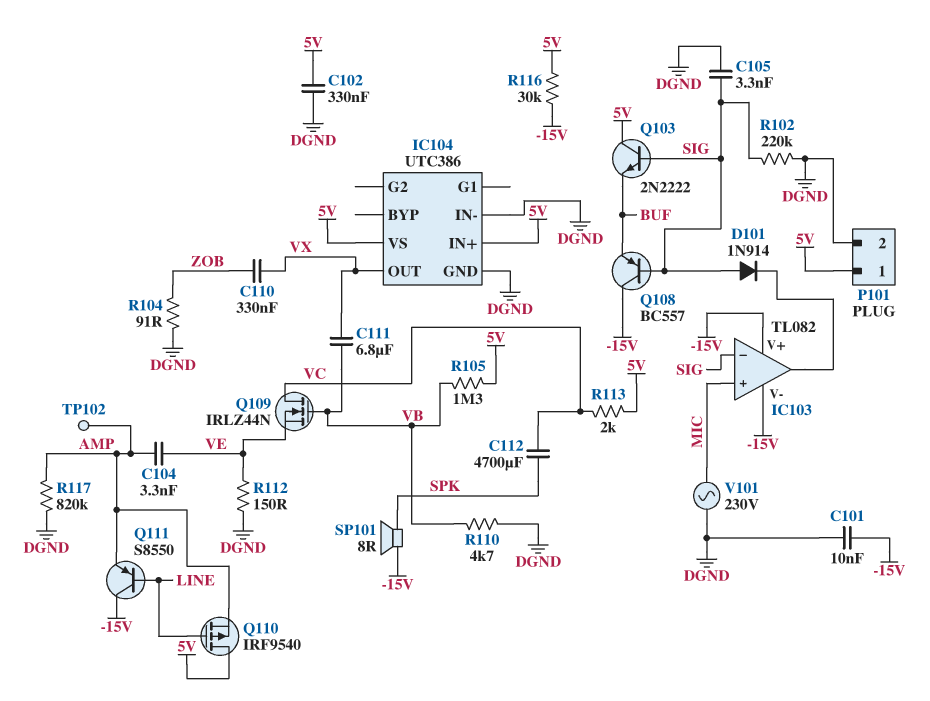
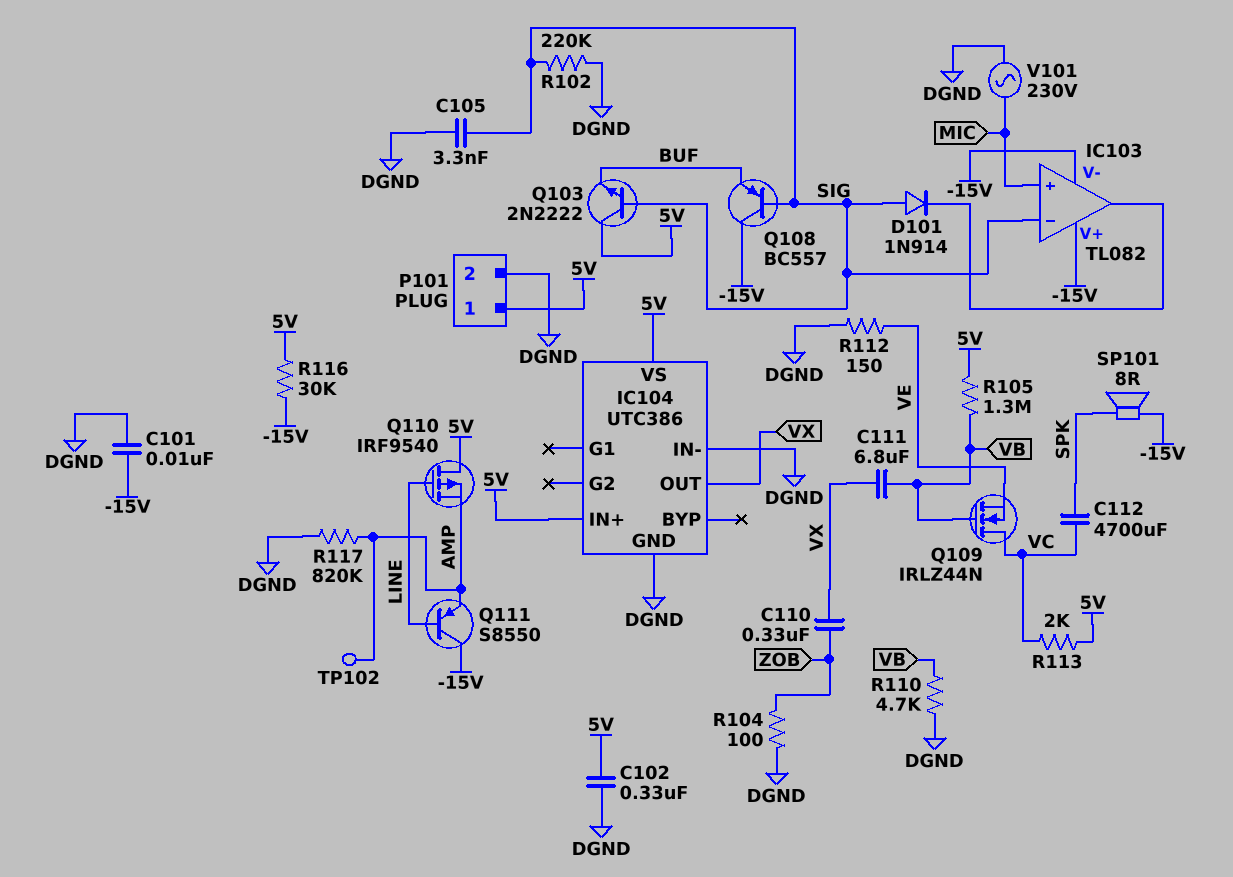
C104: 3.3nF (AMP, VE) -> none
R104: 91 (DGND, ZOB) -> 100 (DGND, ZOB)

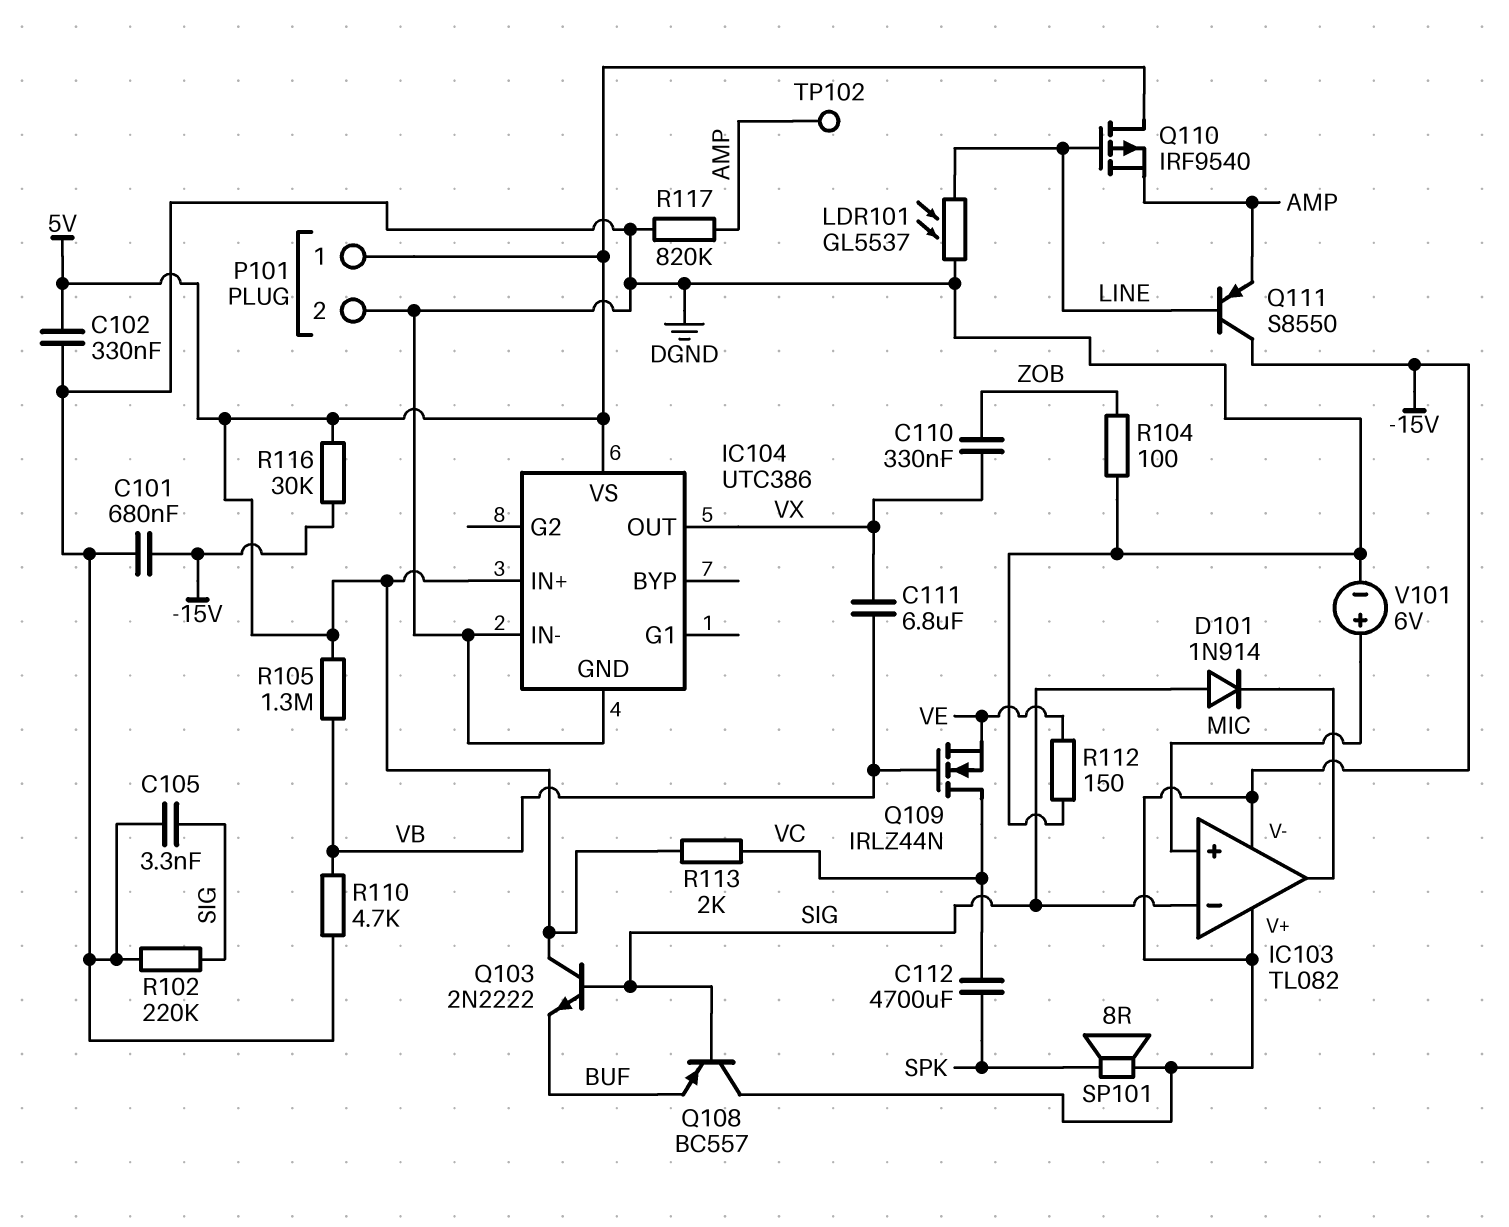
C101: 10nF (-15V, DGND) -> 680nF (-15V, DGND)
LDR101: none -> GL5537 (DGND, LINE)
V101: AC 230V (DGND, MIC) -> 6V (plus MIC, minus DGND)

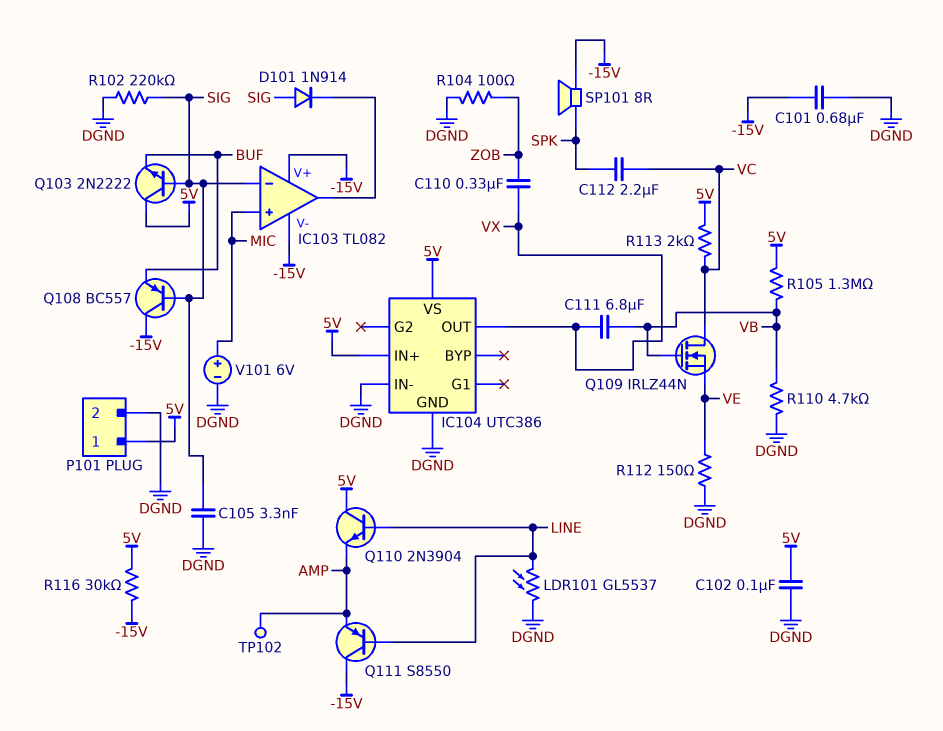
C102: 330nF (5V, DGND) -> 100nF (5V, DGND)
C112: 4700uF (SPK, VC) -> 2.2uF (SPK, VC)
Q110: PMOS IRF9540 (G LINE, D 5V, S AMP) -> NPN 2N3904 (B LINE, C 5V, E AMP)
R117: 820k (AMP, DGND) -> none

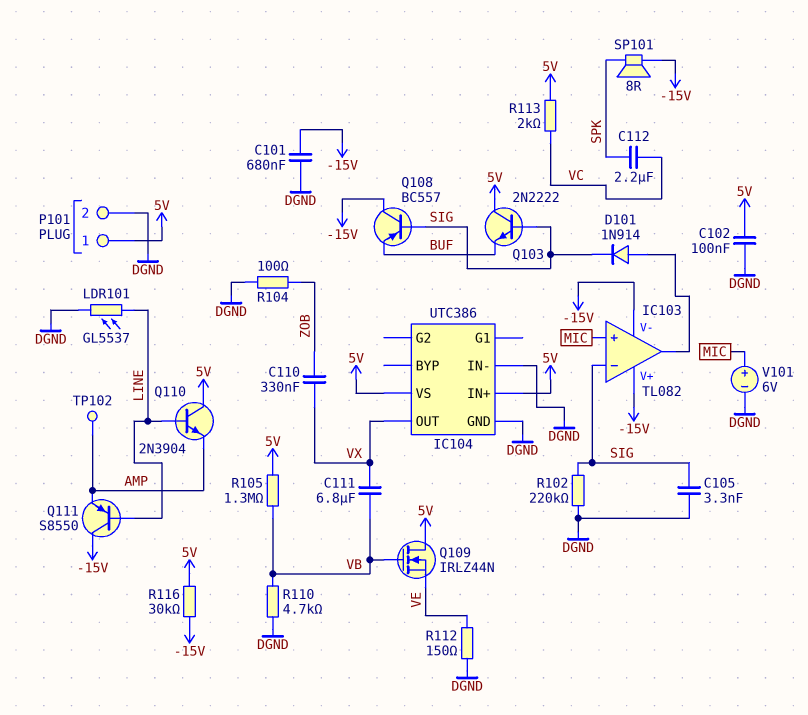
D101: diode 1N914 (A SIG, K IC103/out) -> diode 1N914 (A IC103/out, K SIG)
Q109: NMOS IRLZ44N (G VB, D VC, S VE) -> NMOS IRLZ44N (G VB, D 5V, S VE)

